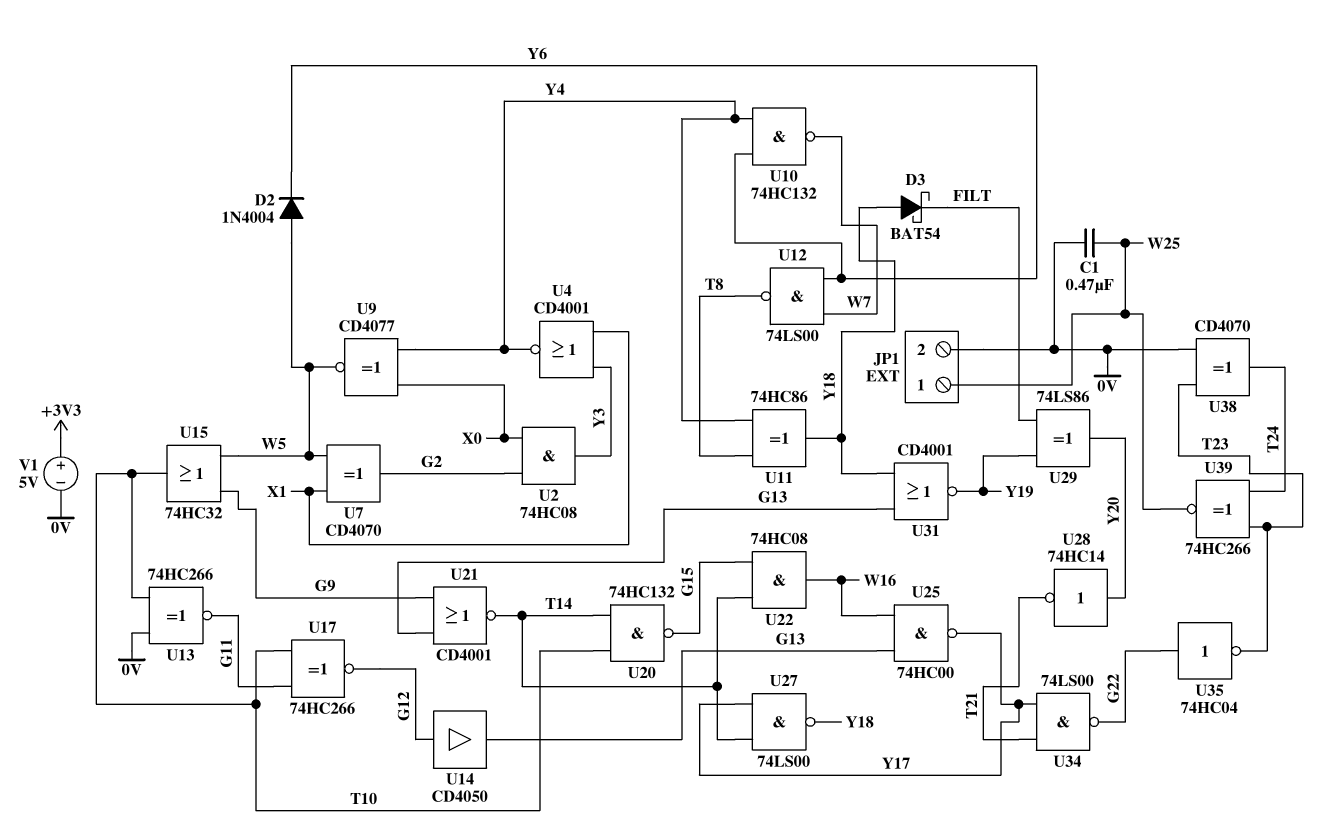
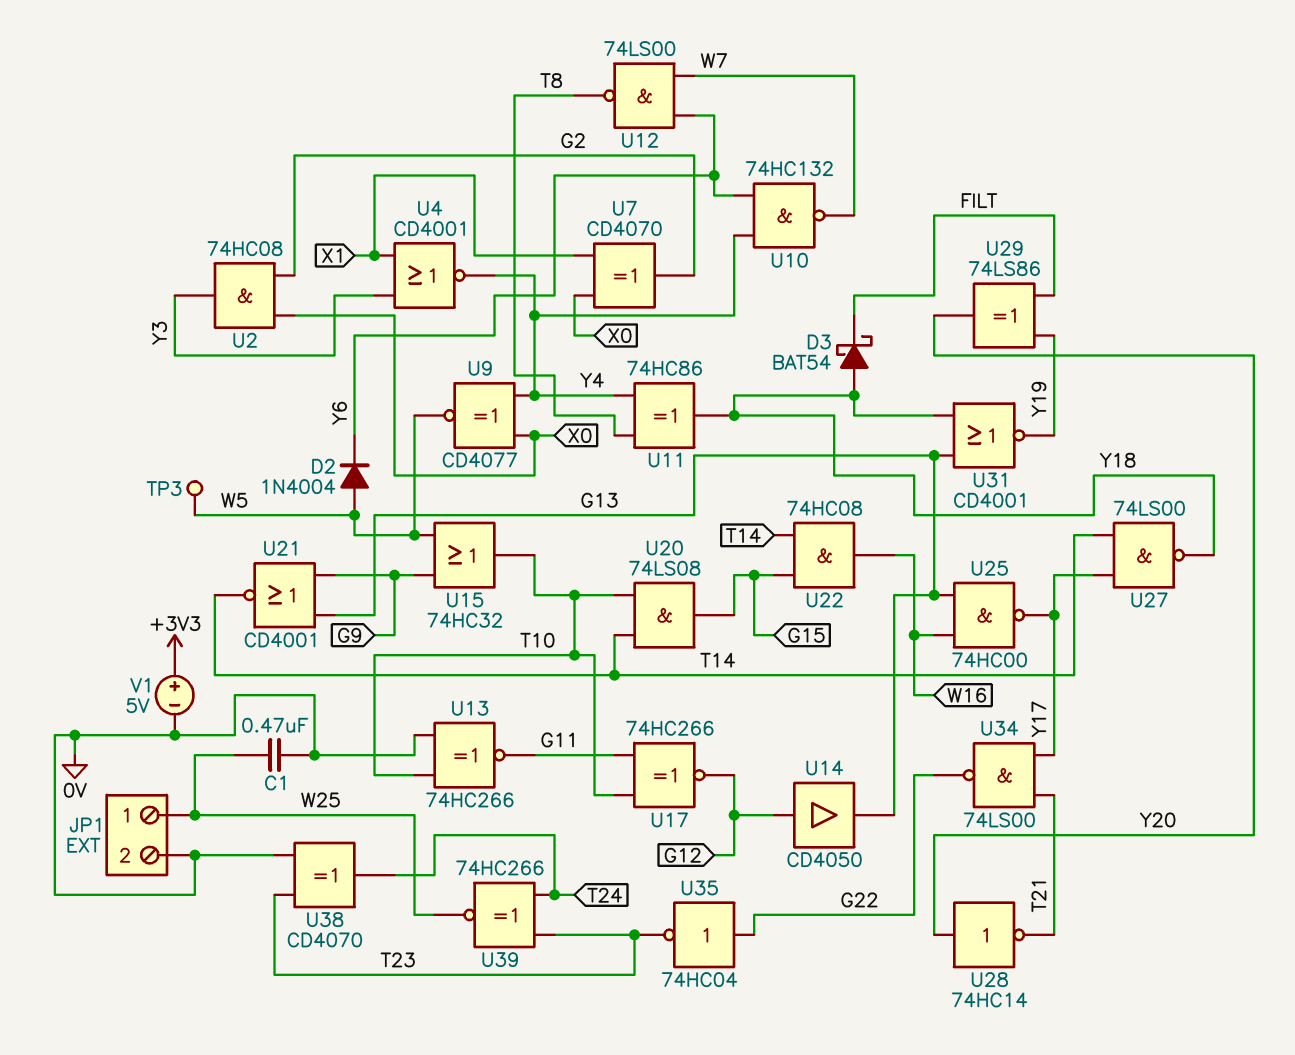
TP3: none -> test point (W5)
U7: XOR CD4070 (in W5, in X1, out G2) -> XOR CD4070 (in X0, in X1, out G2)
U20: NAND 74HC132 (in T10, in T14, out G15) -> AND 74LS08 (in T10, in T14, out G15)

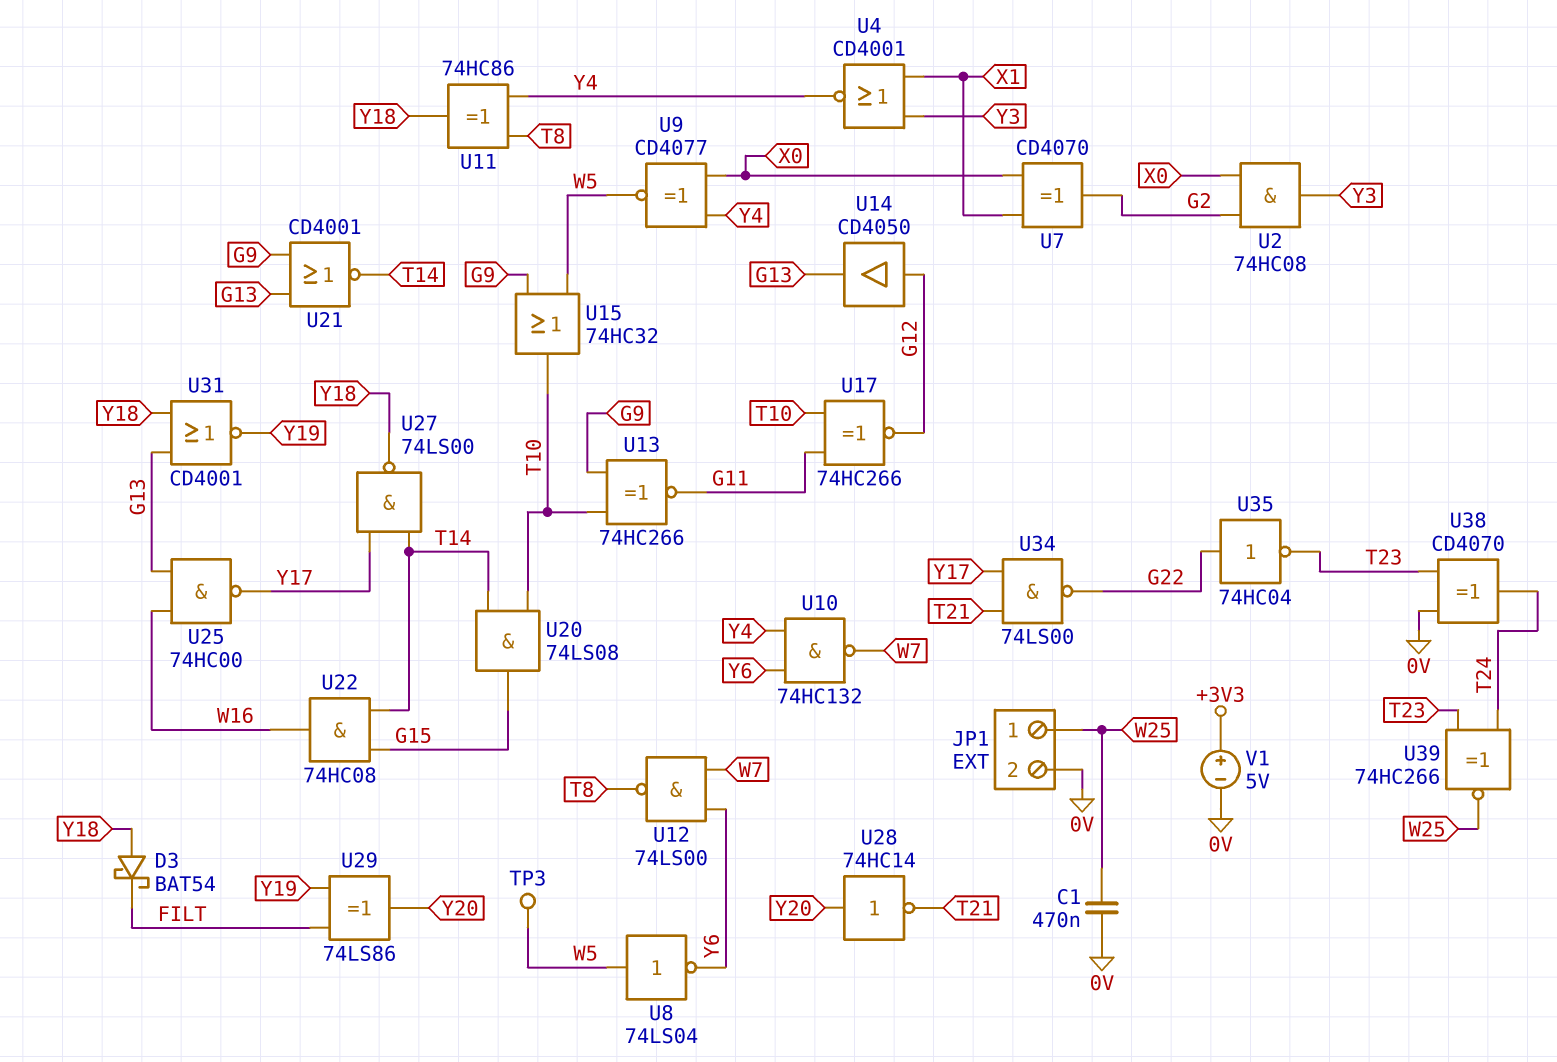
D2: diode 1N4004 (A W5, K Y6) -> none
U8: none -> NOT 74LS04 (in W5, out Y6)
U13: XNOR 74HC266 (in 0V, in T10, out G11) -> XNOR 74HC266 (in G9, in T10, out G11)

